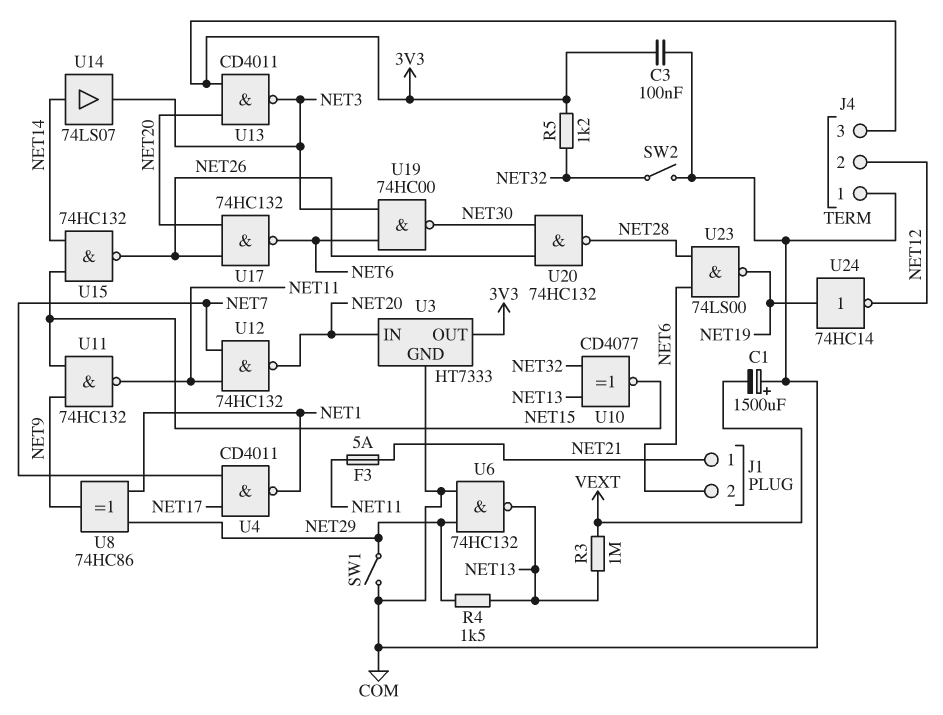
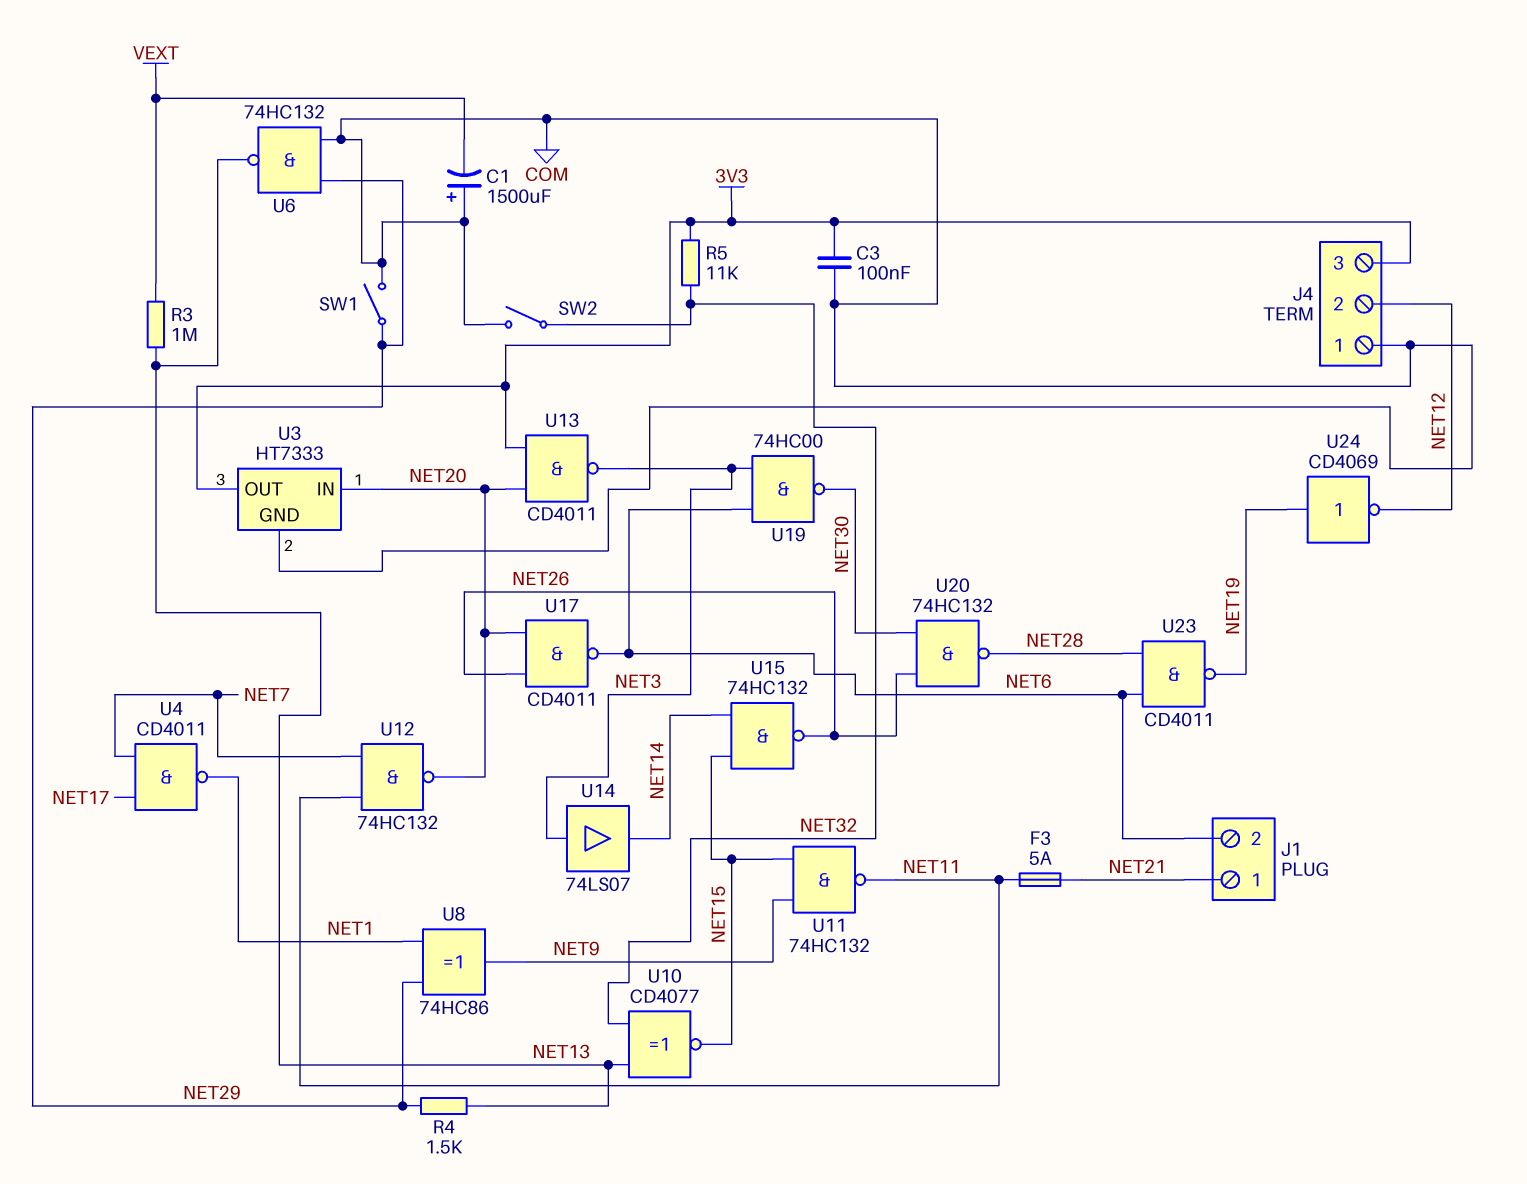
R5: 1.2k (3V3, NET32) -> 11k (3V3, NET32)
U14: buffer 74LS07 (in NET14, out NET3) -> buffer 74LS07 (in NET3, out NET14)
U17: NAND 74HC132 (in NET20, in NET26, out NET6) -> NAND CD4011 (in NET20, in NET26, out NET6)
U23: NAND 74LS00 (in NET6, in NET28, out NET19) -> NAND CD4011 (in NET6, in NET28, out NET19)
U24: NOT 74HC14 (in NET19, out NET12) -> NOT CD4069 (in NET19, out NET12)

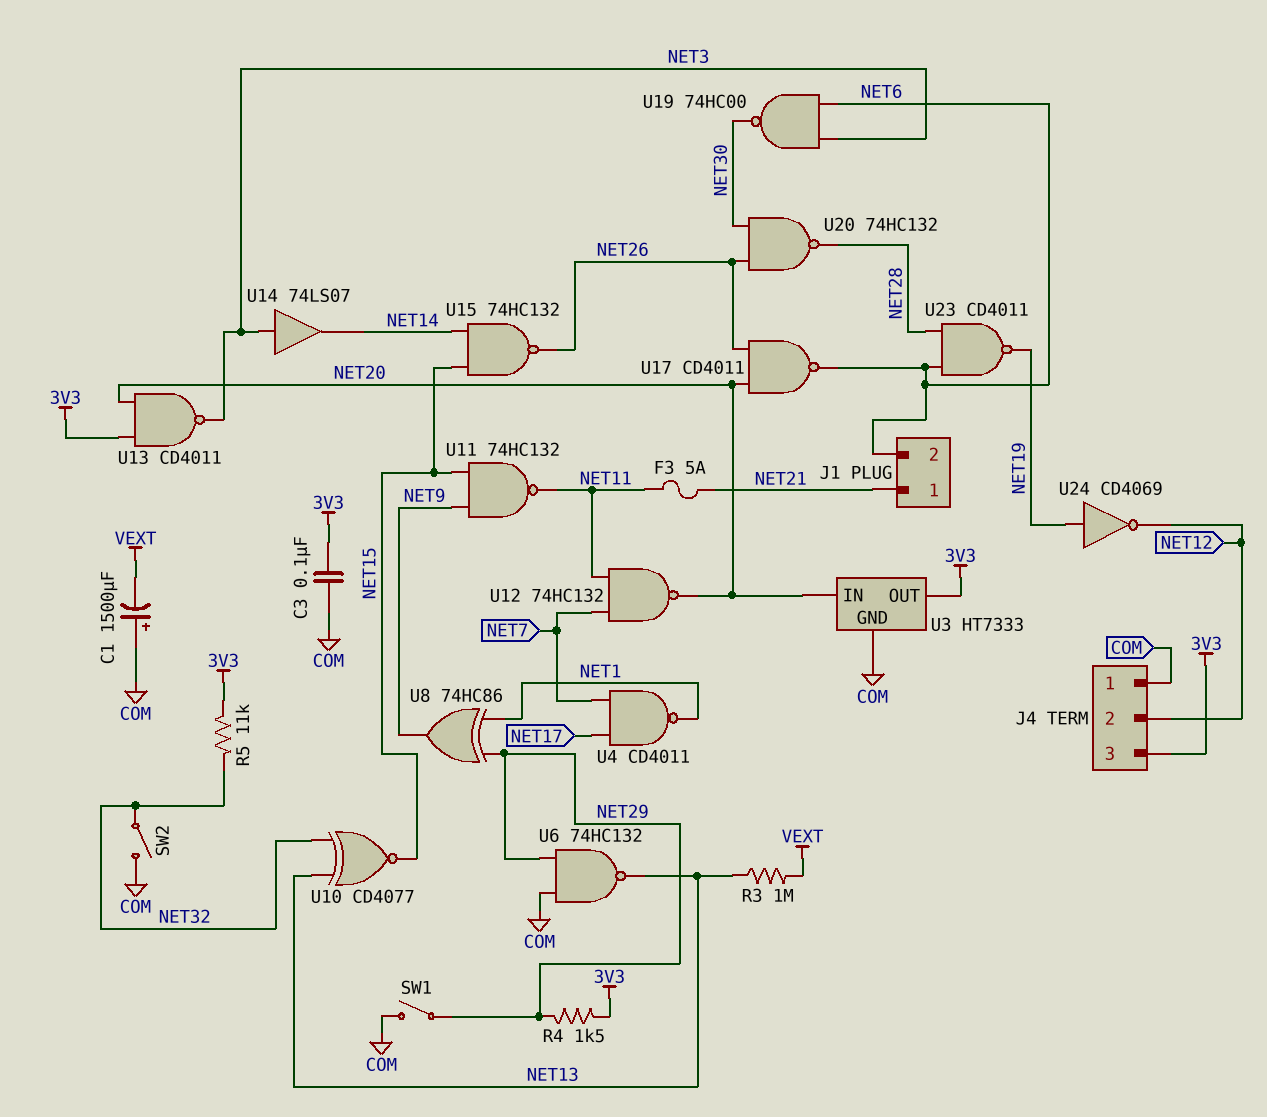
R4: 1.5k (NET13, NET29) -> 1.5k (3V3, NET29)

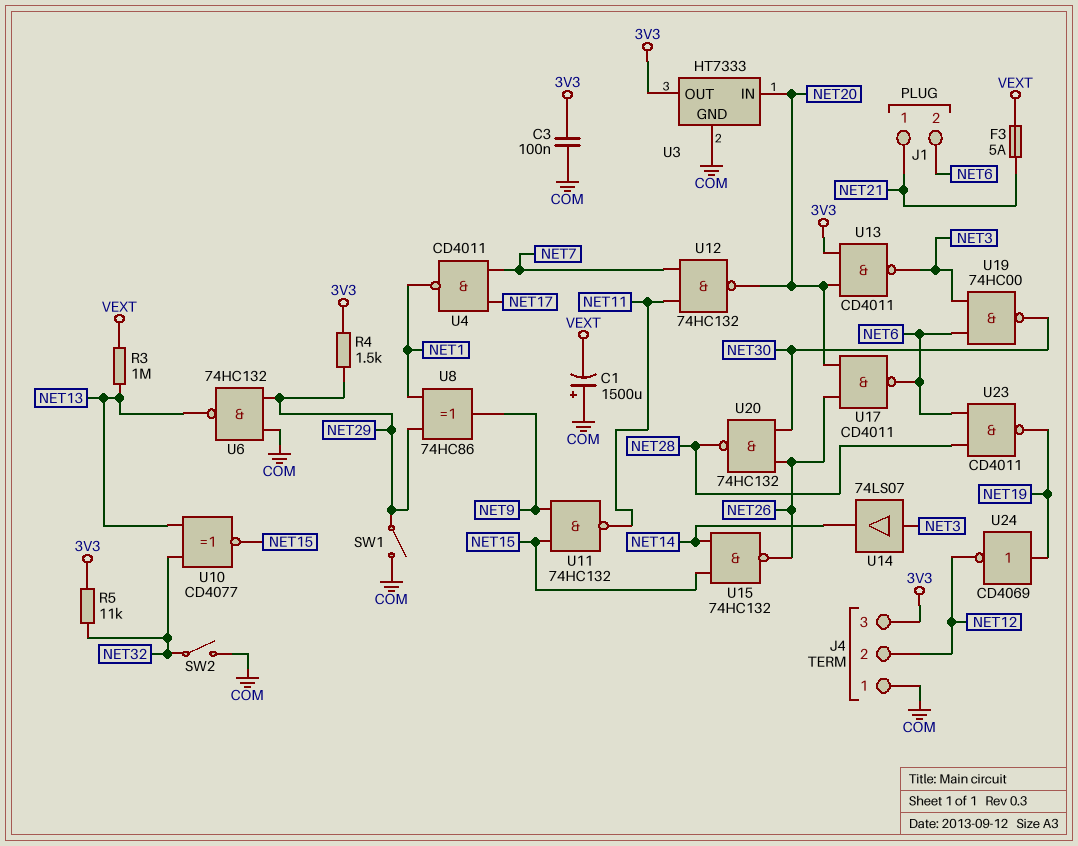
F3: 5A (NET11, NET21) -> 5A (NET21, VEXT)

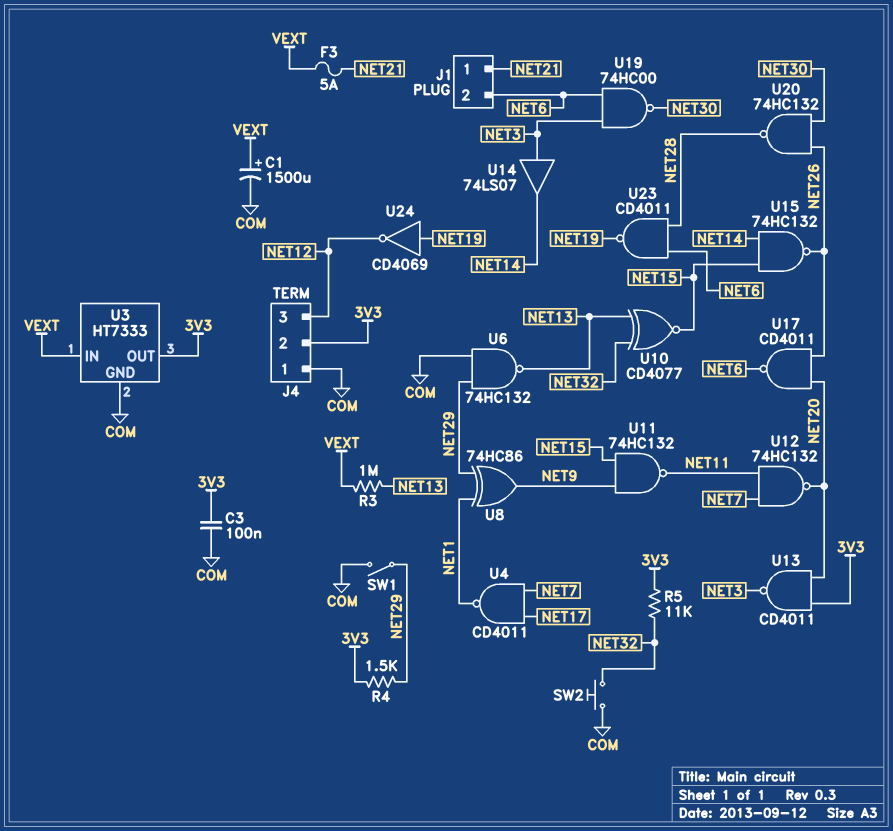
C1: 1500uF (plus COM, minus VEXT) -> 1500uF (plus VEXT, minus COM)
J4 pin 2: NET12 -> 3V3
J4 pin 3: 3V3 -> NET12
SW2: switch (COM, NET32) -> button (COM, NET32)
U3 pin IN: NET20 -> VEXT

